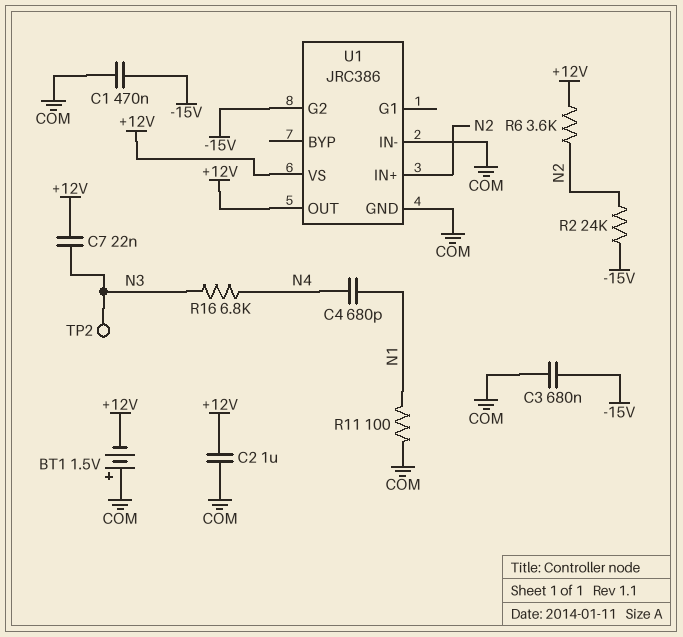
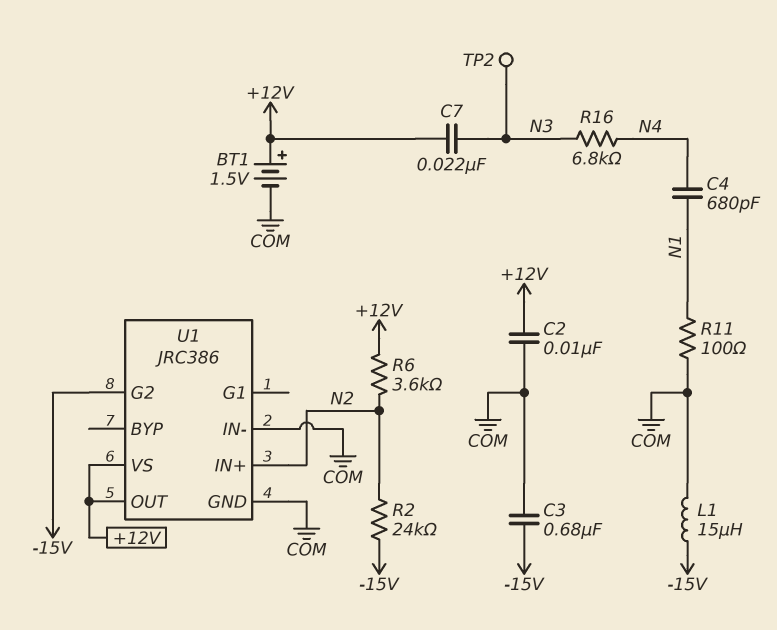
BT1: 1.5V (plus COM, minus +12V) -> 1.5V (plus +12V, minus COM)
C1: 470nF (-15V, COM) -> none
C2: 1uF (+12V, COM) -> 10nF (+12V, COM)
L1: none -> 15uH (-15V, COM)

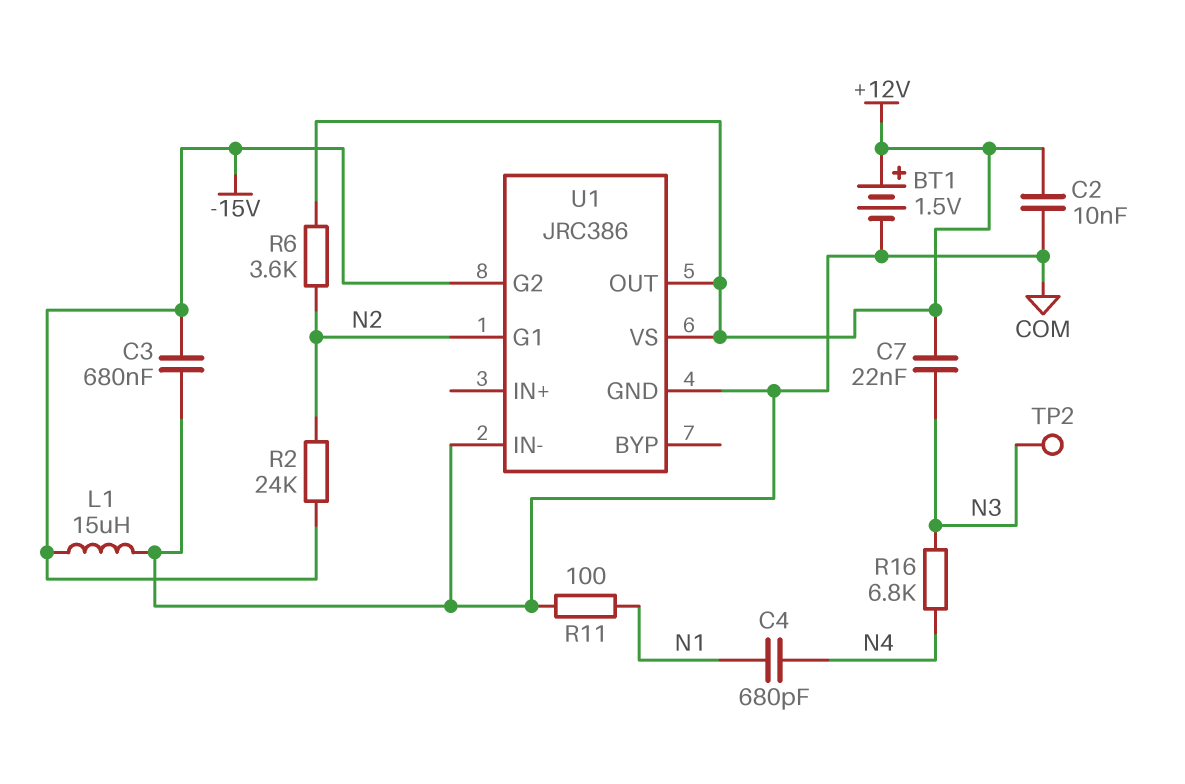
U1 pin G1: none -> N2
U1 pin IN+: N2 -> none

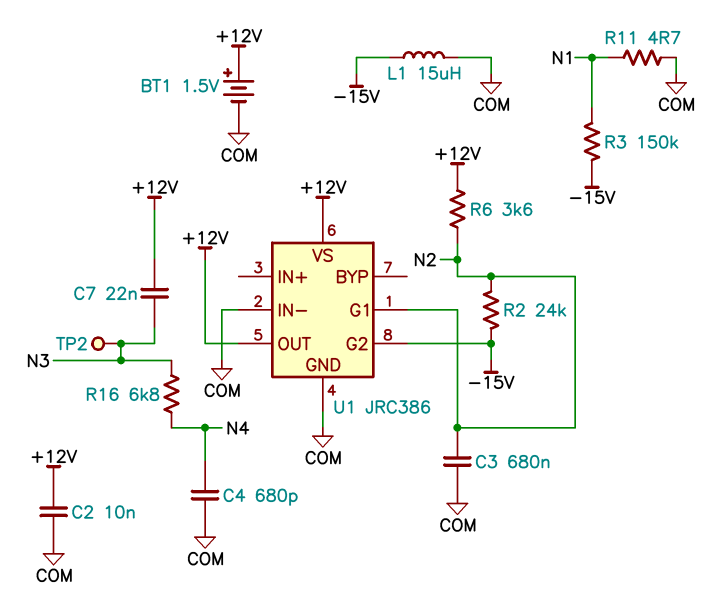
C3: 680nF (-15V, COM) -> 680nF (COM, N2)
C4: 680pF (N1, N4) -> 680pF (COM, N4)
R3: none -> 150k (-15V, N1)
R11: 100 (COM, N1) -> 4.7 (COM, N1)

